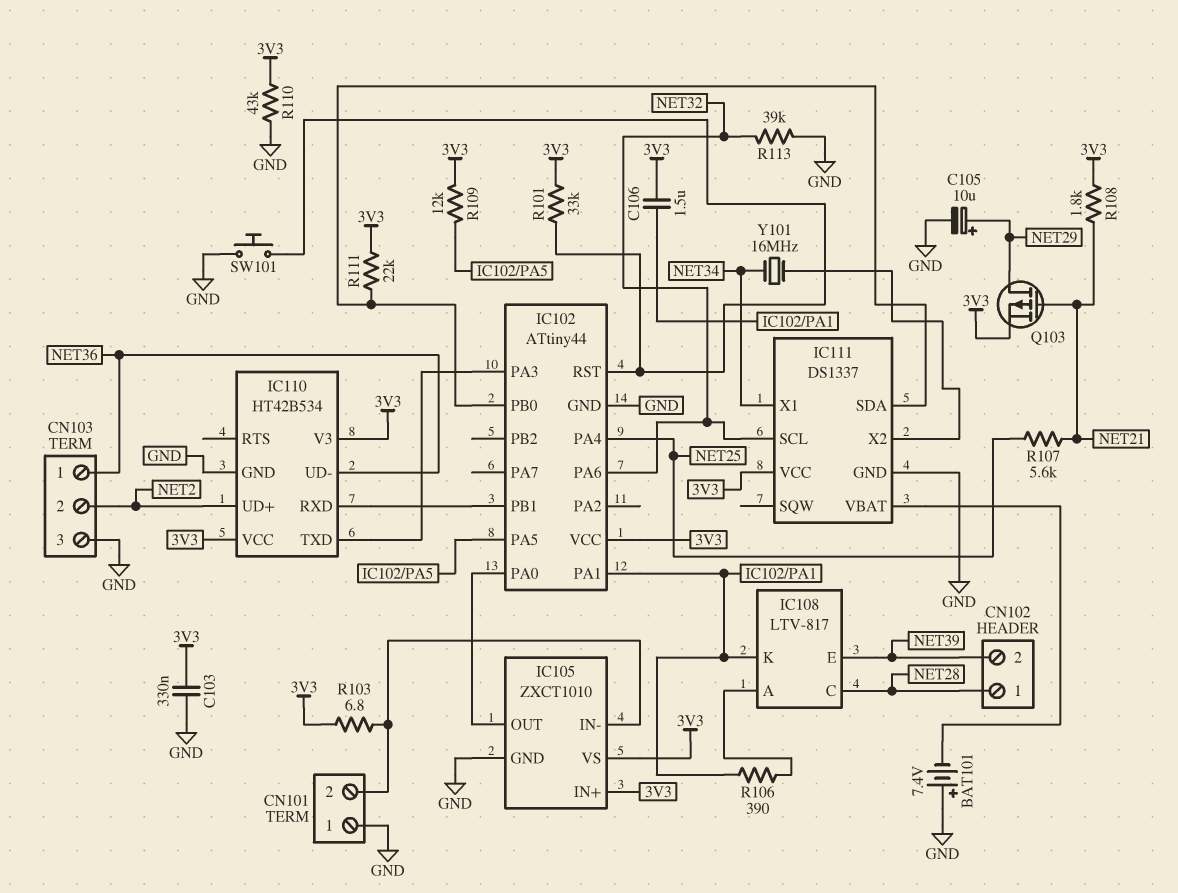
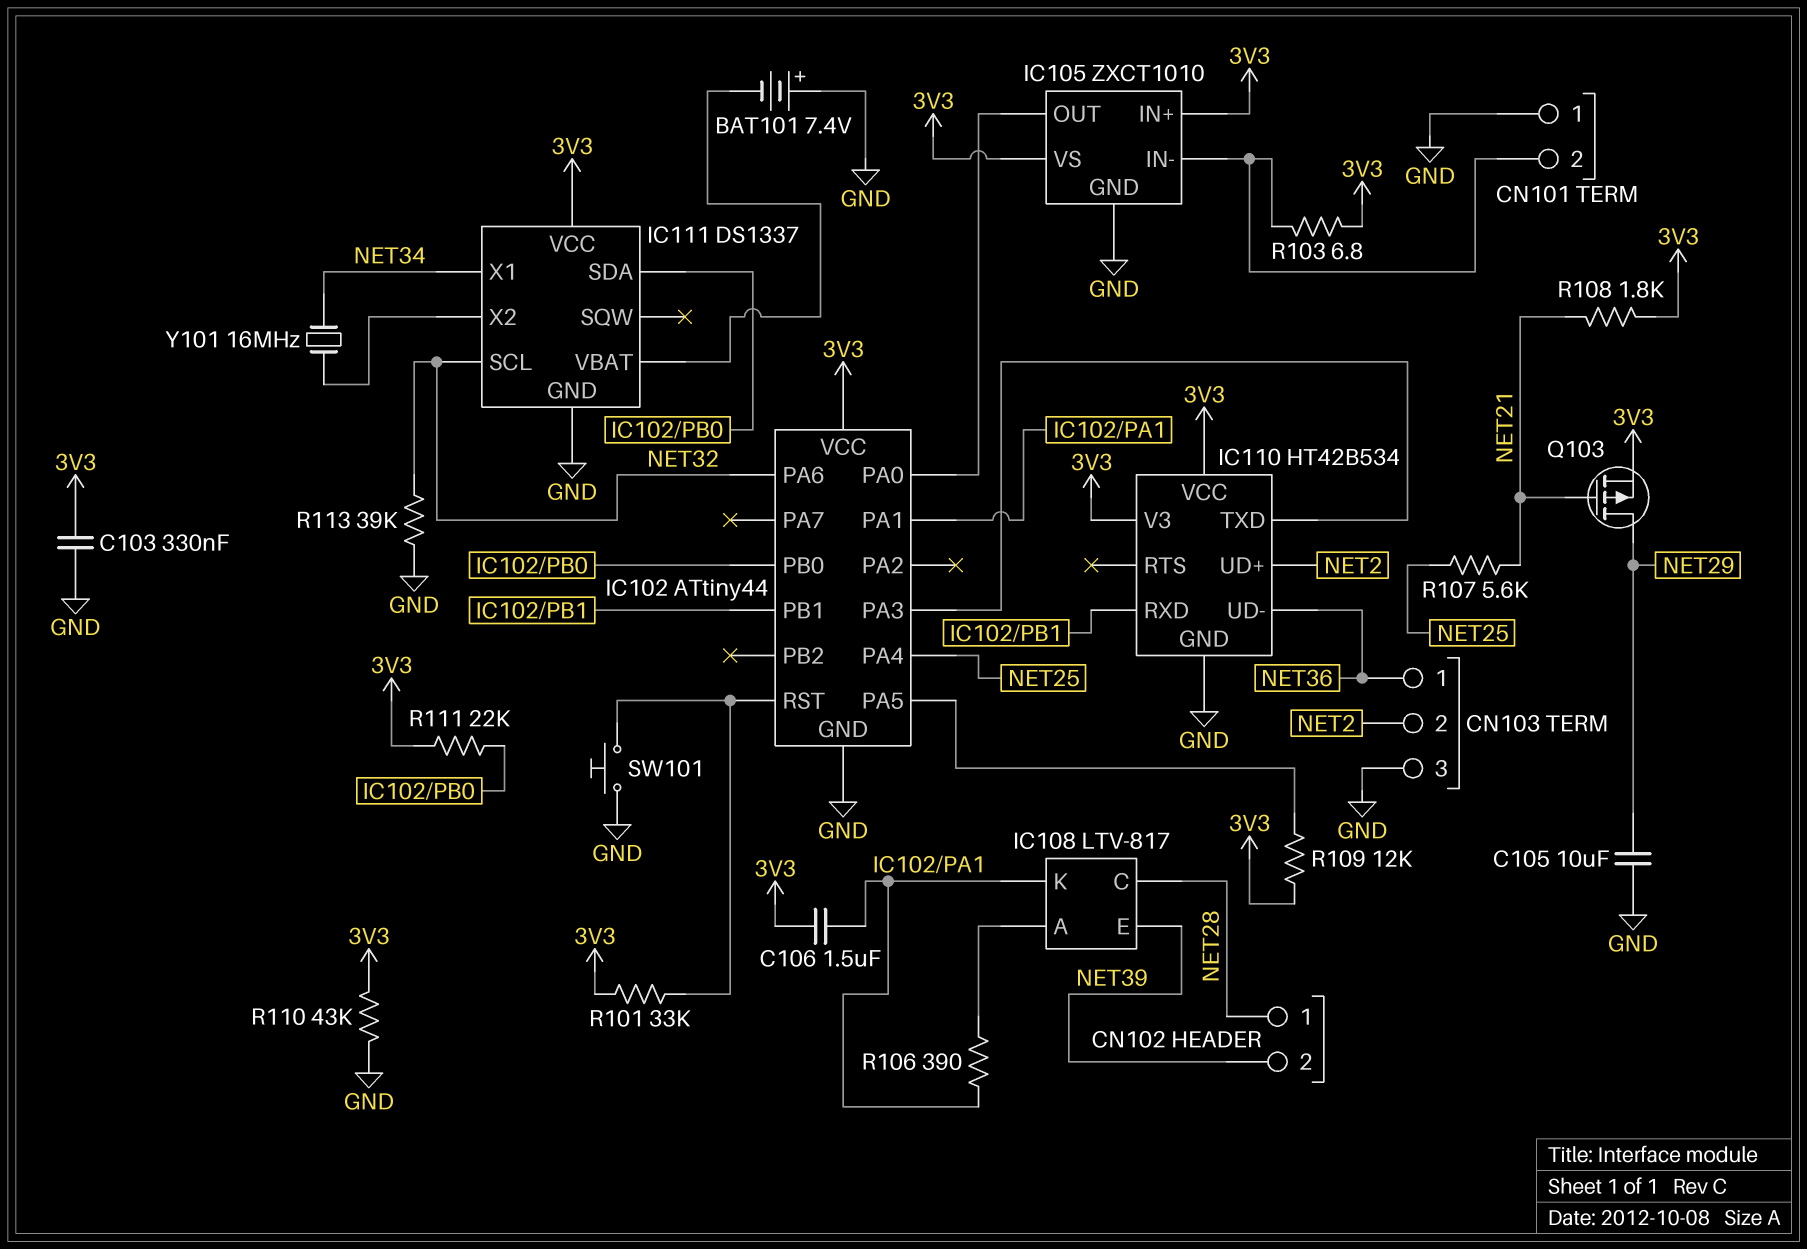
C105: 10uF (plus NET29, minus GND) -> 10uF (GND, NET29)

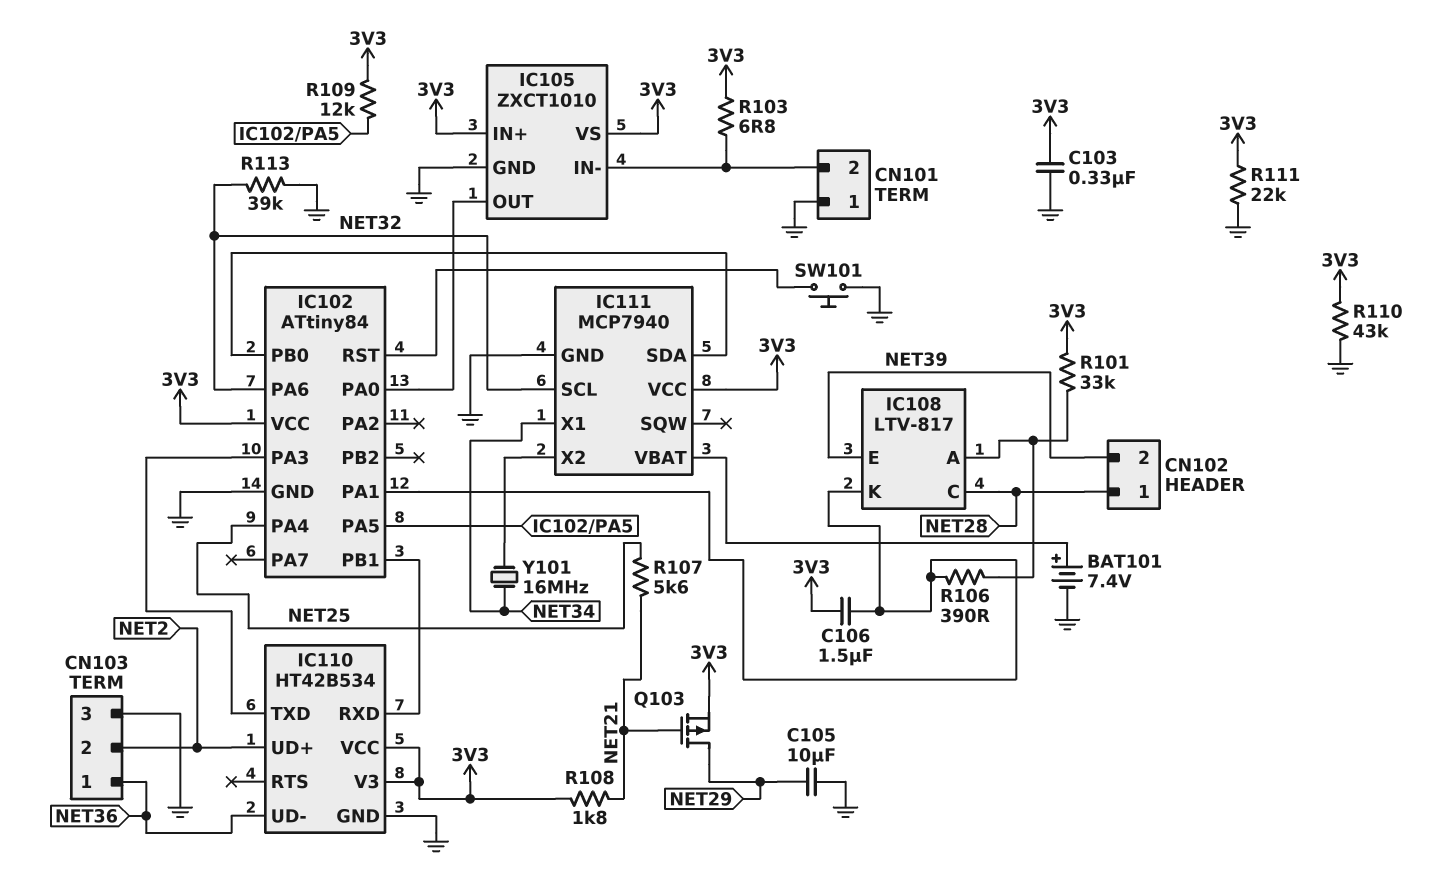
BAT101: 7.4V (plus GND, minus IC111/VBAT) -> 7.4V (plus IC111/VBAT, minus GND)
IC102: ATtiny44 -> ATtiny84
IC111: DS1337 -> MCP7940
R101: 33k (3V3, IC102/RST) -> 33k (3V3, IC108/A)
R111: 22k (3V3, IC102/PB0) -> 22k (3V3, GND)

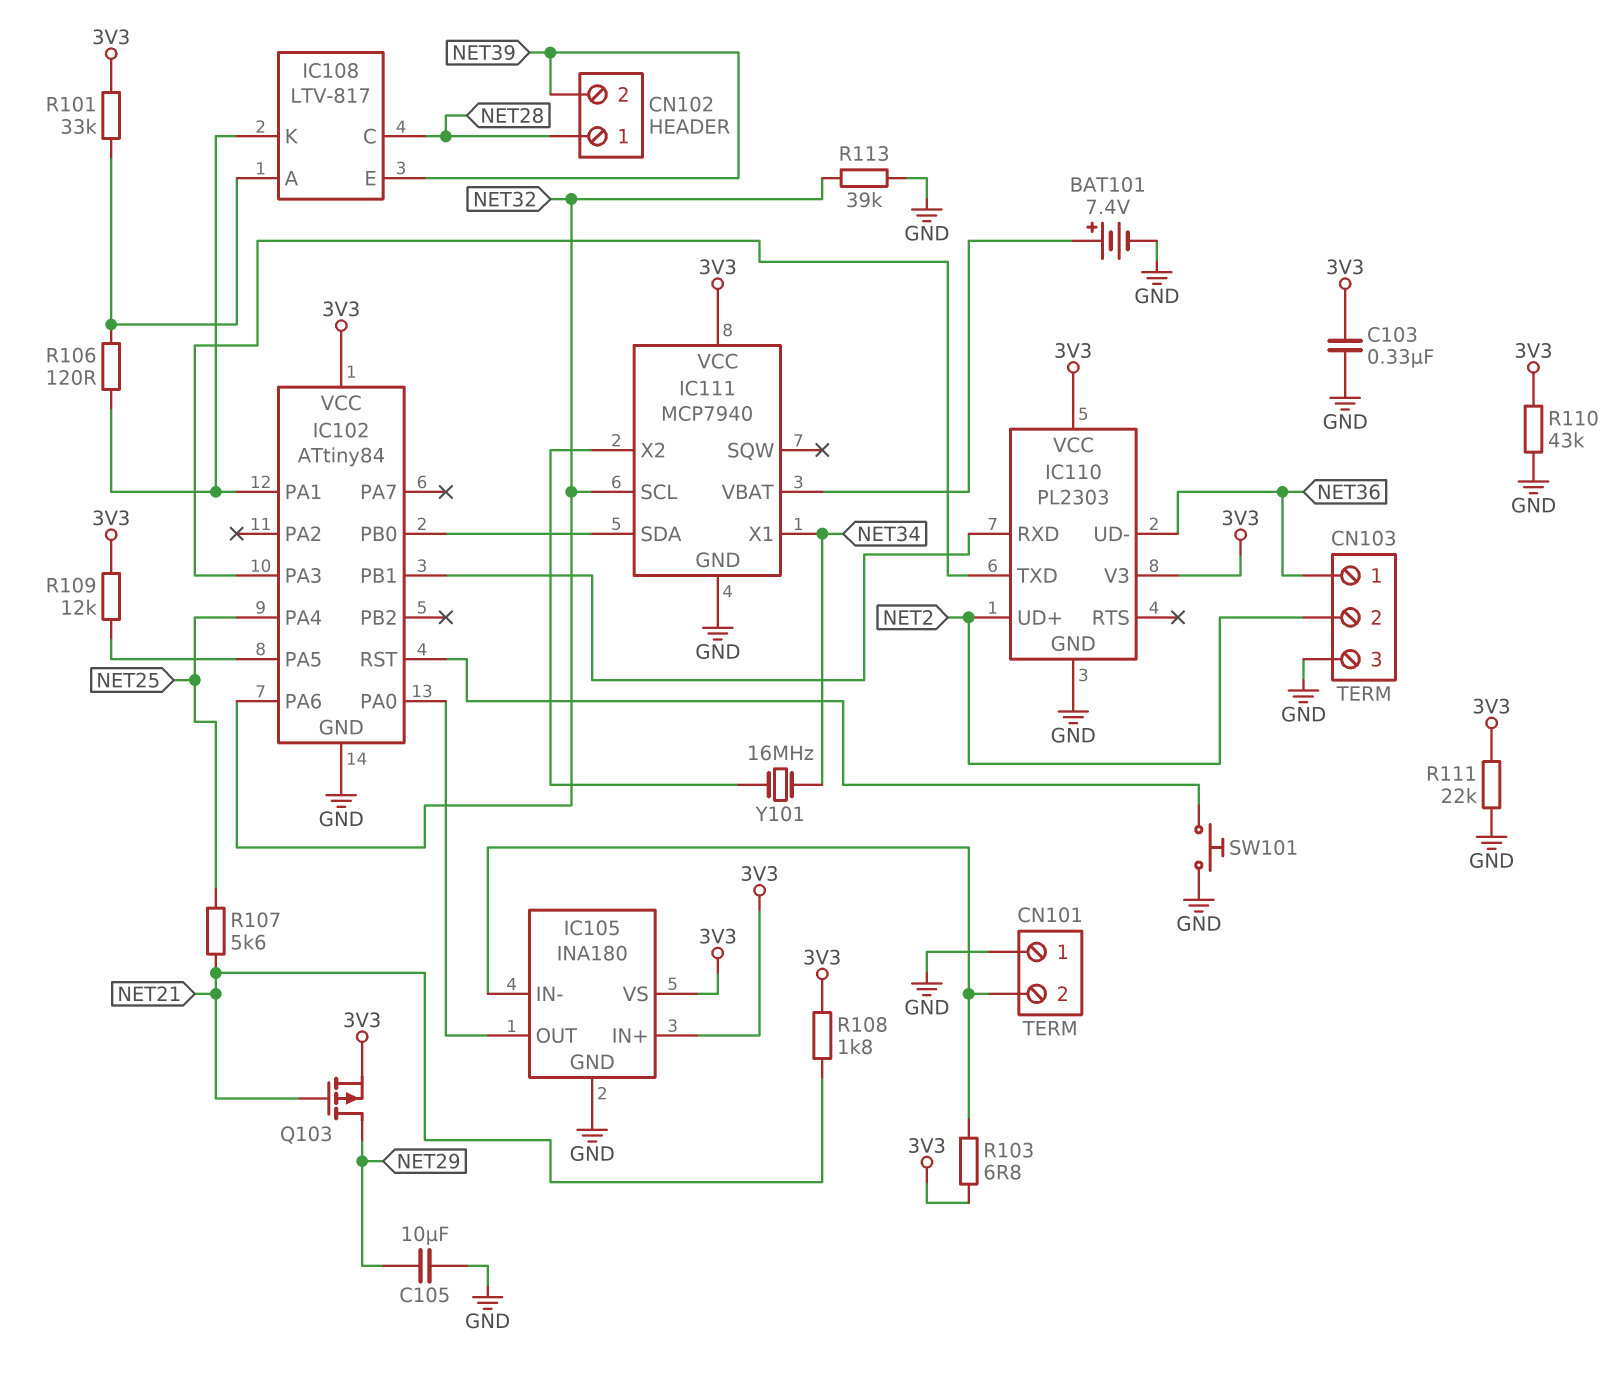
C106: 1.5uF (3V3, IC102/PA1) -> none
IC105: ZXCT1010 -> INA180
IC110: HT42B534 -> PL2303
R106: 390 (IC102/PA1, IC108/A) -> 120 (IC102/PA1, IC108/A)

